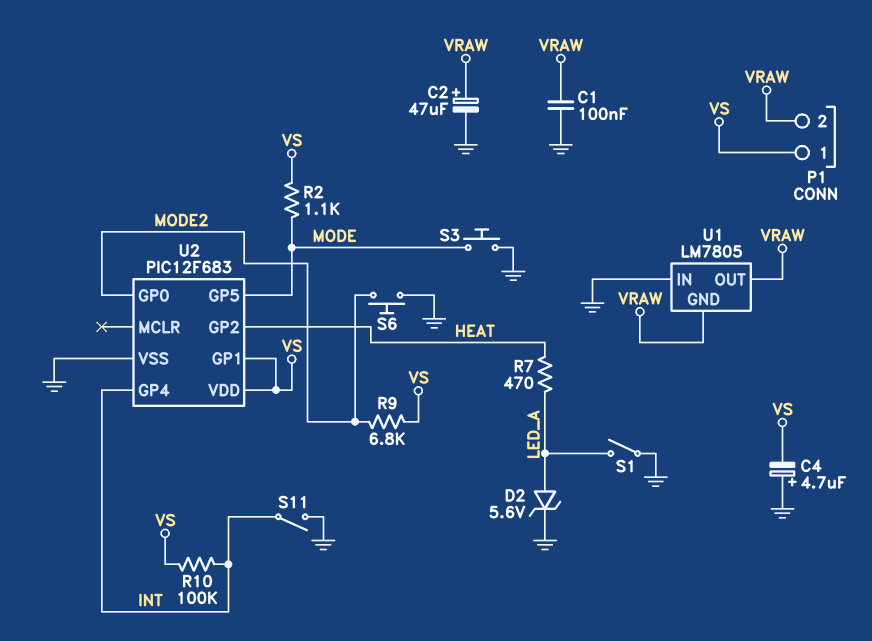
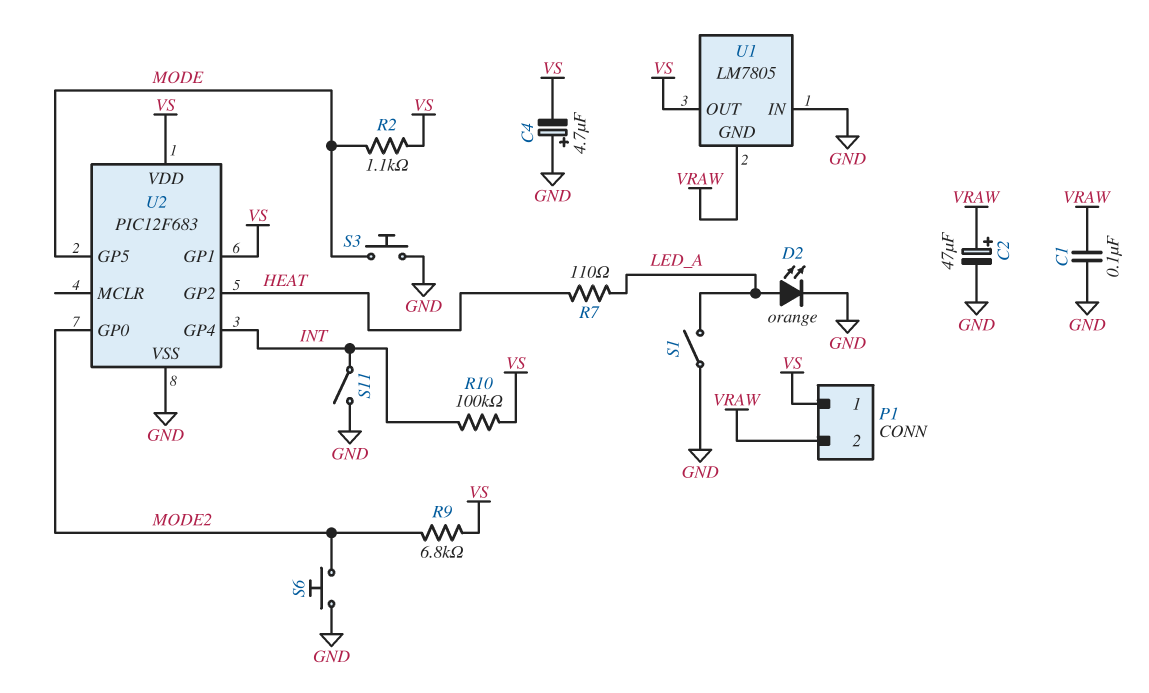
D2: zener 5.6V (A LED_A, K GND) -> LED orange (A LED_A, K GND)
R7: 470 (HEAT, LED_A) -> 110 (HEAT, LED_A)
U1 pin OUT: VRAW -> VS

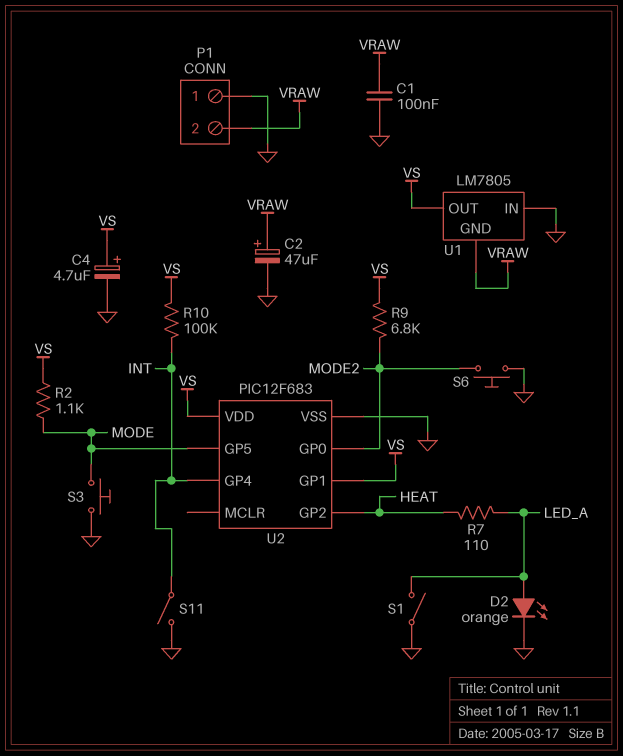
C4: 4.7uF (plus GND, minus VS) -> 4.7uF (plus VS, minus GND)
P1 pin 1: VS -> GND

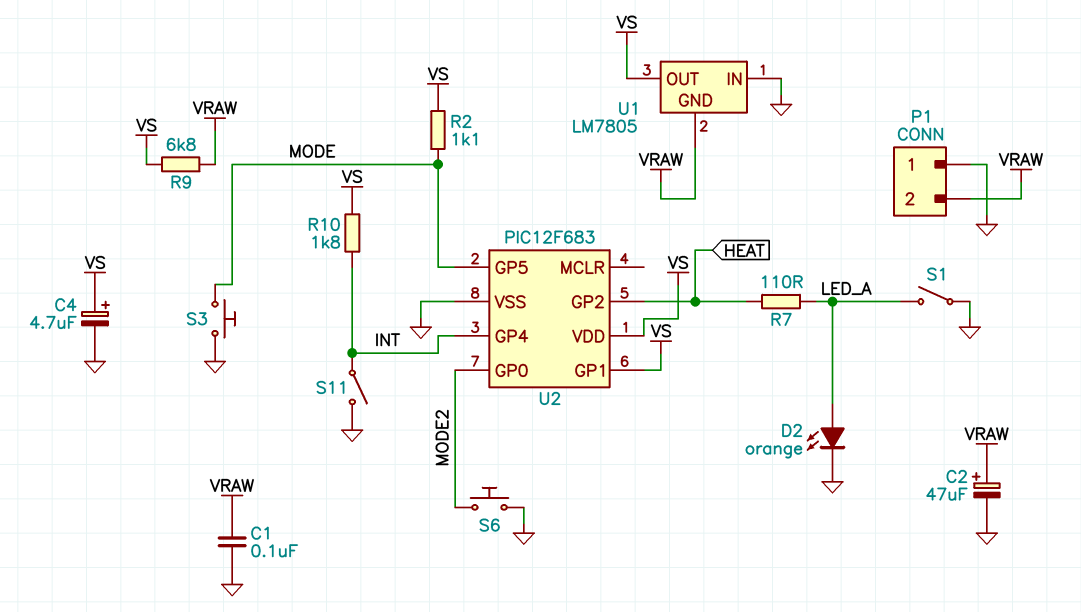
R9: 6.8k (MODE2, VS) -> 6.8k (VRAW, VS)
R10: 100k (INT, VS) -> 1.8k (INT, VS)

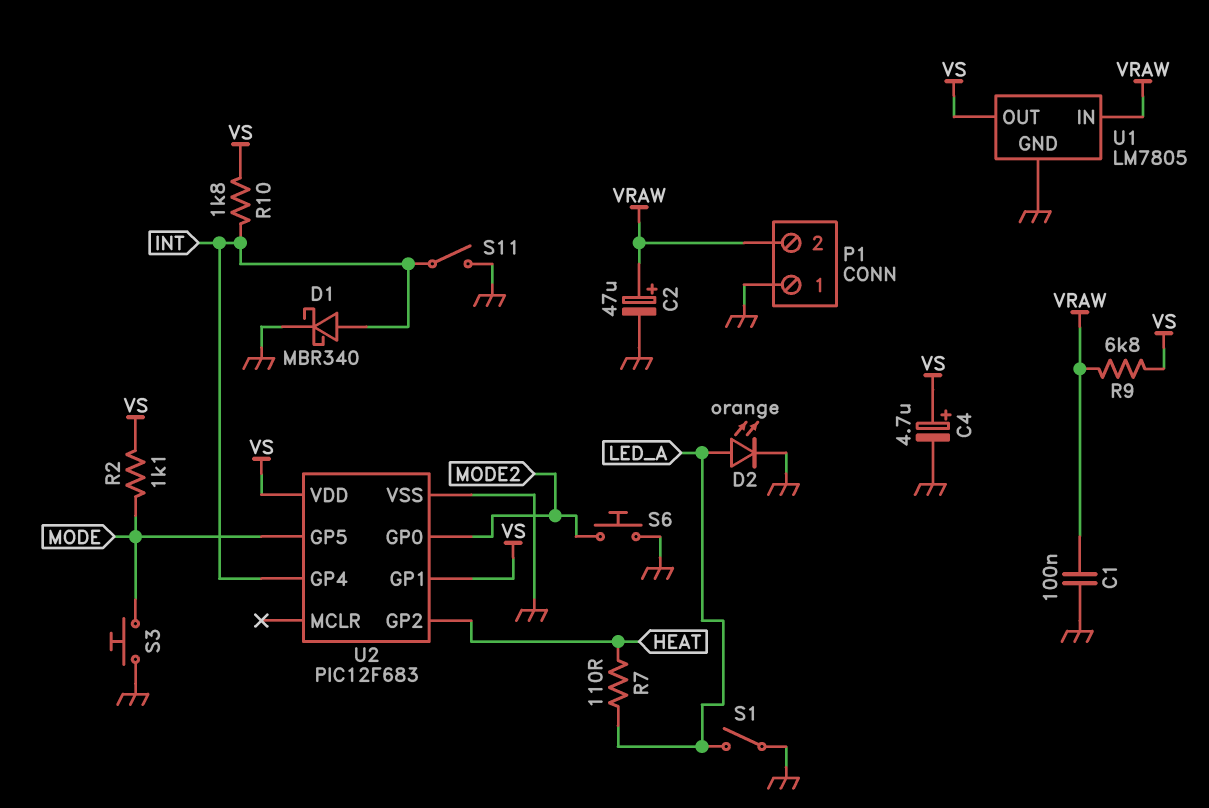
D1: none -> schottky MBR340 (A INT, K GND)
U1 pin GND: VRAW -> GND
U1 pin IN: GND -> VRAW

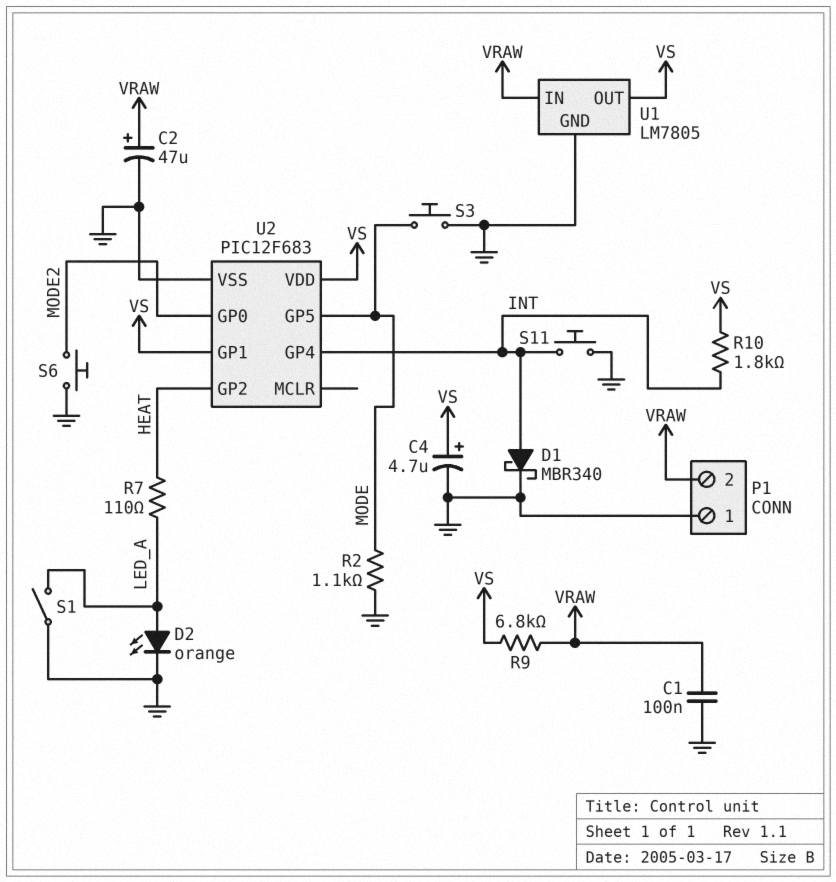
R2: 1.1k (MODE, VS) -> 1.1k (GND, MODE)
S11: switch (GND, INT) -> button (GND, INT)

